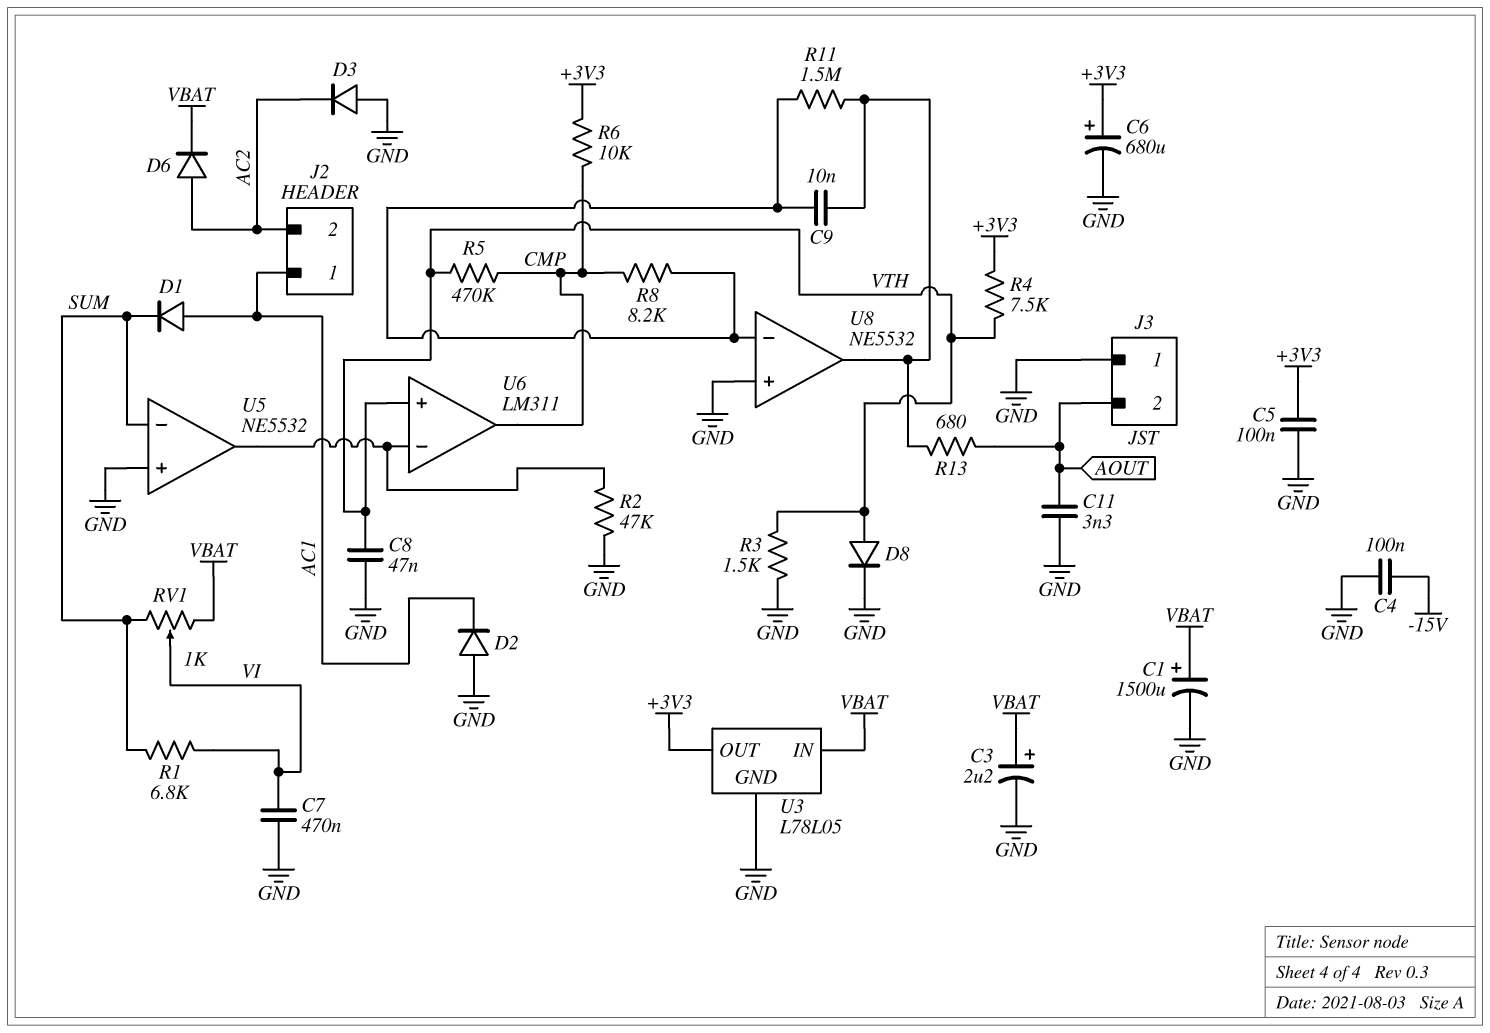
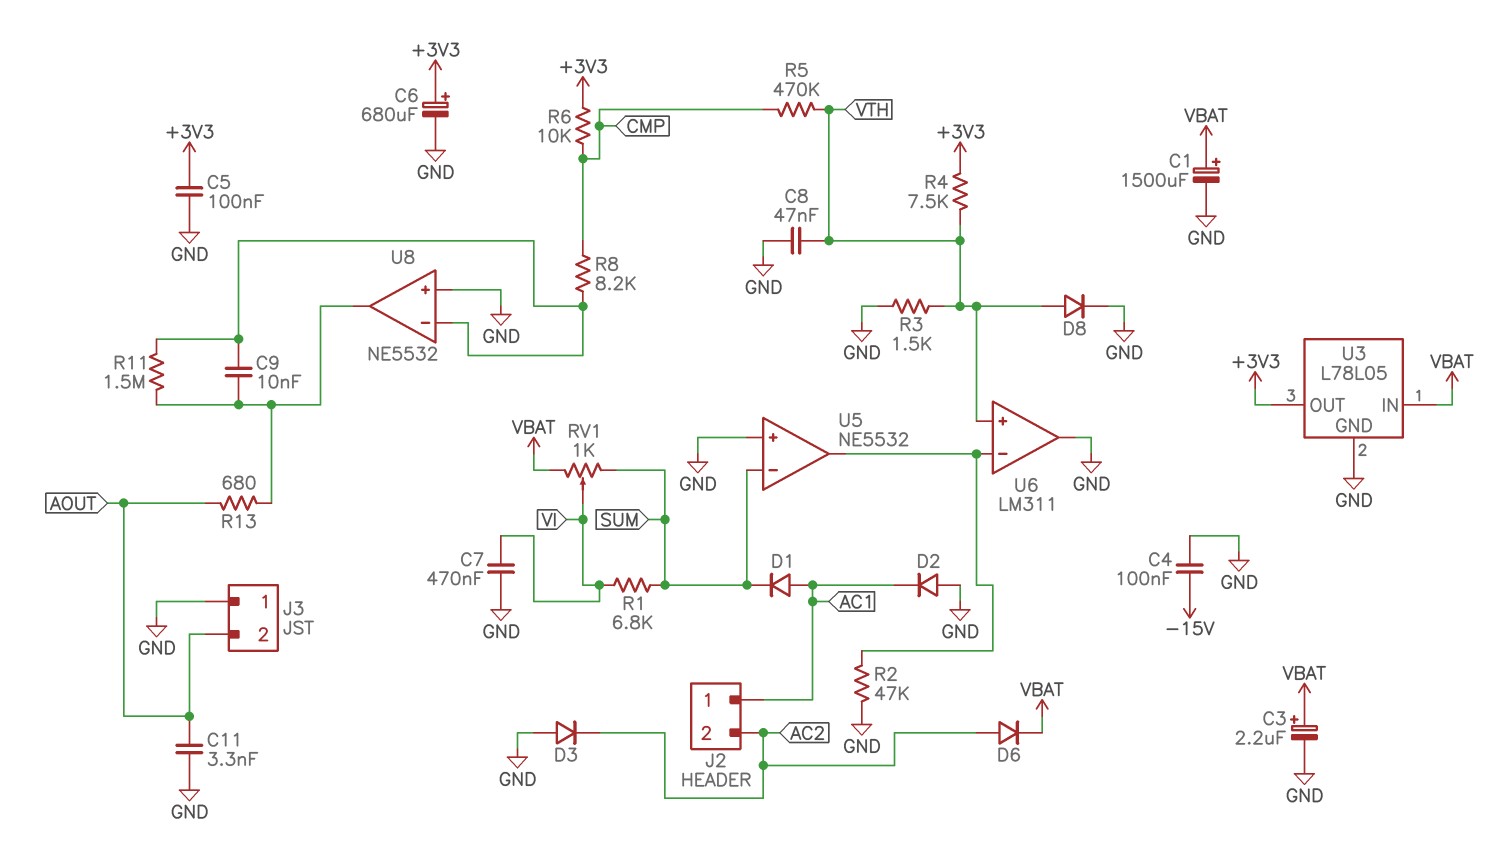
U6 pin out: CMP -> GND

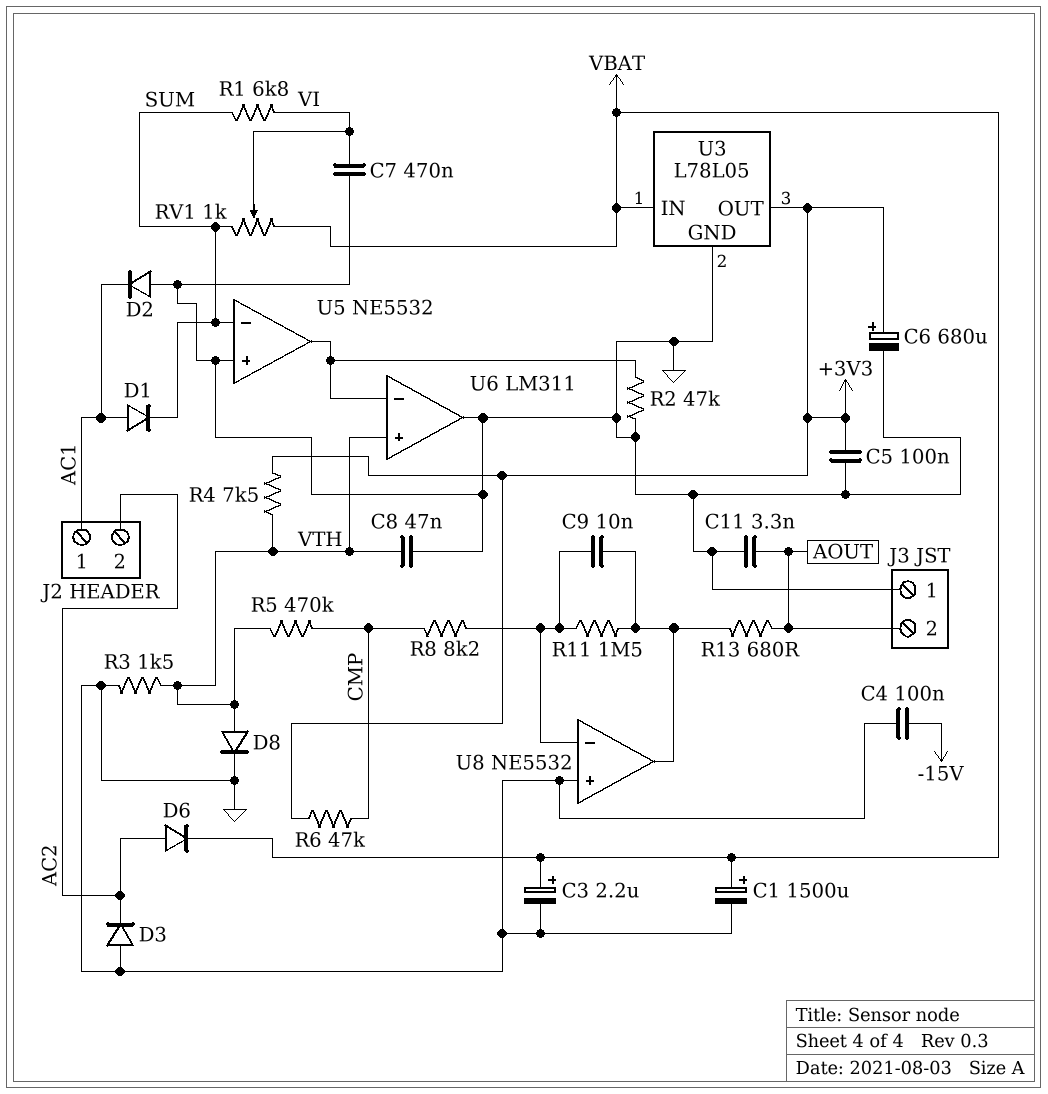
R6: 10k (+3V3, CMP) -> 47k (+3V3, CMP)

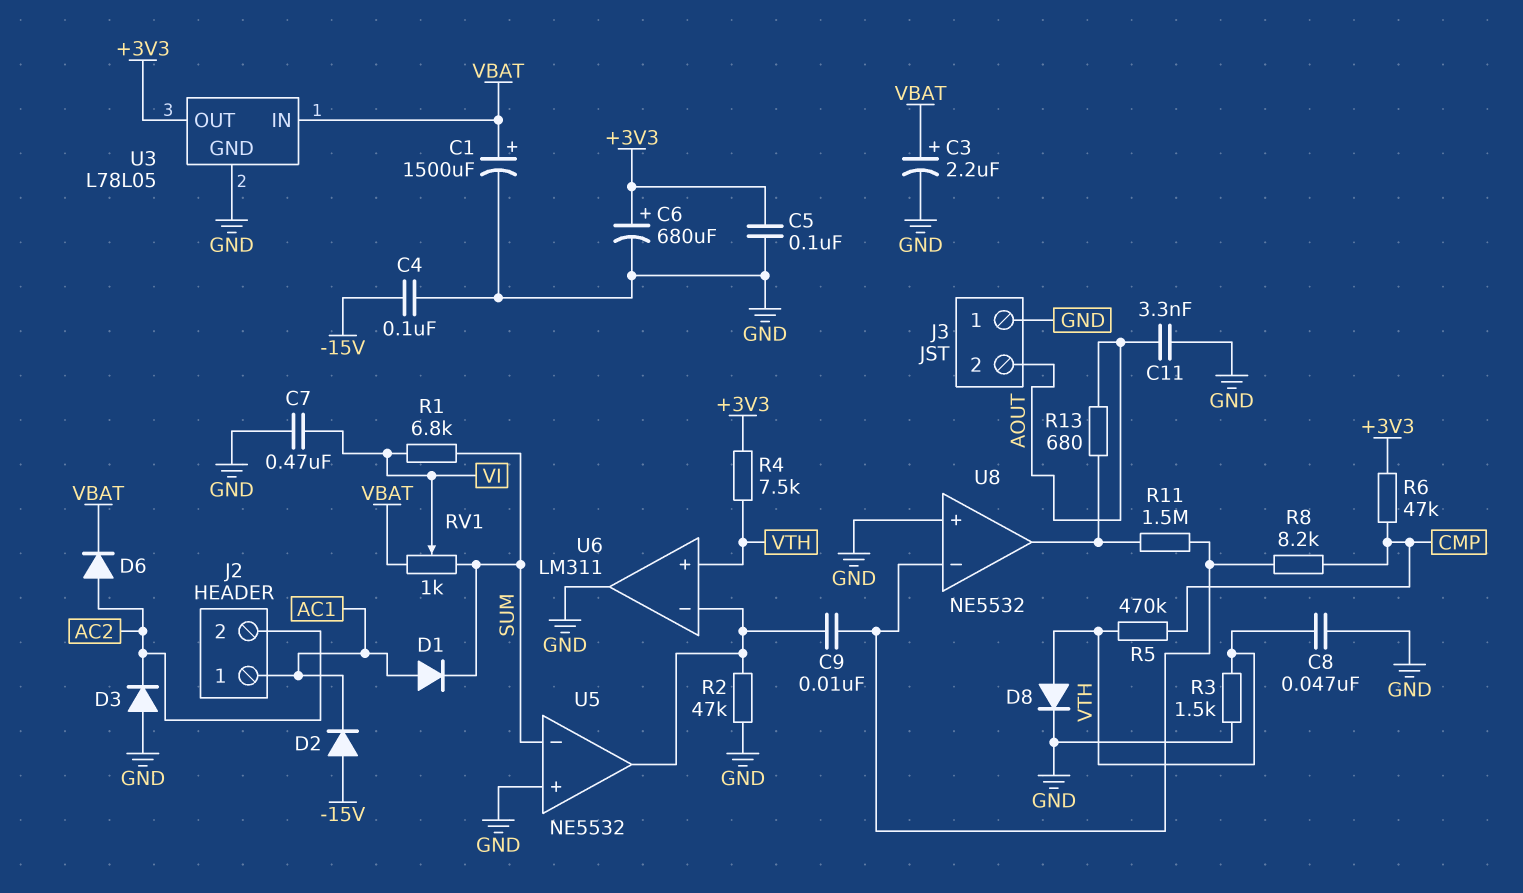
C9: 10nF (U8/in-, U8/out) -> 10nF (U5/out, U8/in-)
D2: diode (A GND, K AC1) -> diode (A -15V, K AC1)

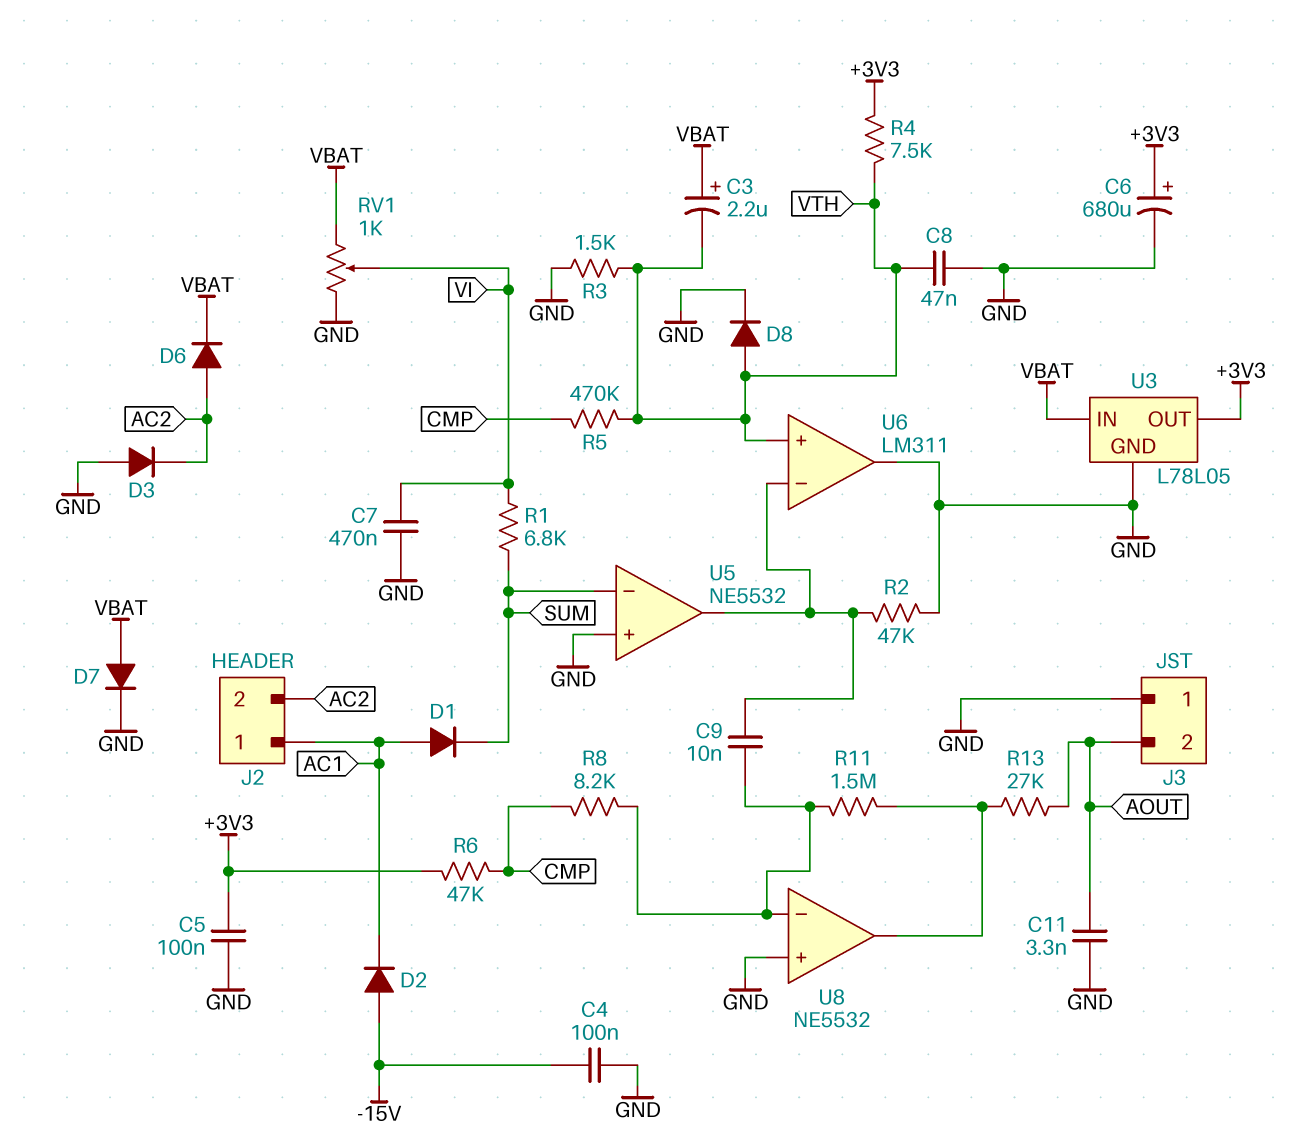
C1: 1500uF (plus VBAT, minus GND) -> none
C3: 2.2uF (plus VBAT, minus GND) -> 2.2uF (plus VBAT, minus VTH)
D7: none -> diode (A VBAT, K GND)
R13: 680 (AOUT, U8/out) -> 27k (AOUT, U8/out)
RV1: 1k (SUM, VBAT, wiper VI) -> 1k (GND, VBAT, wiper VI)

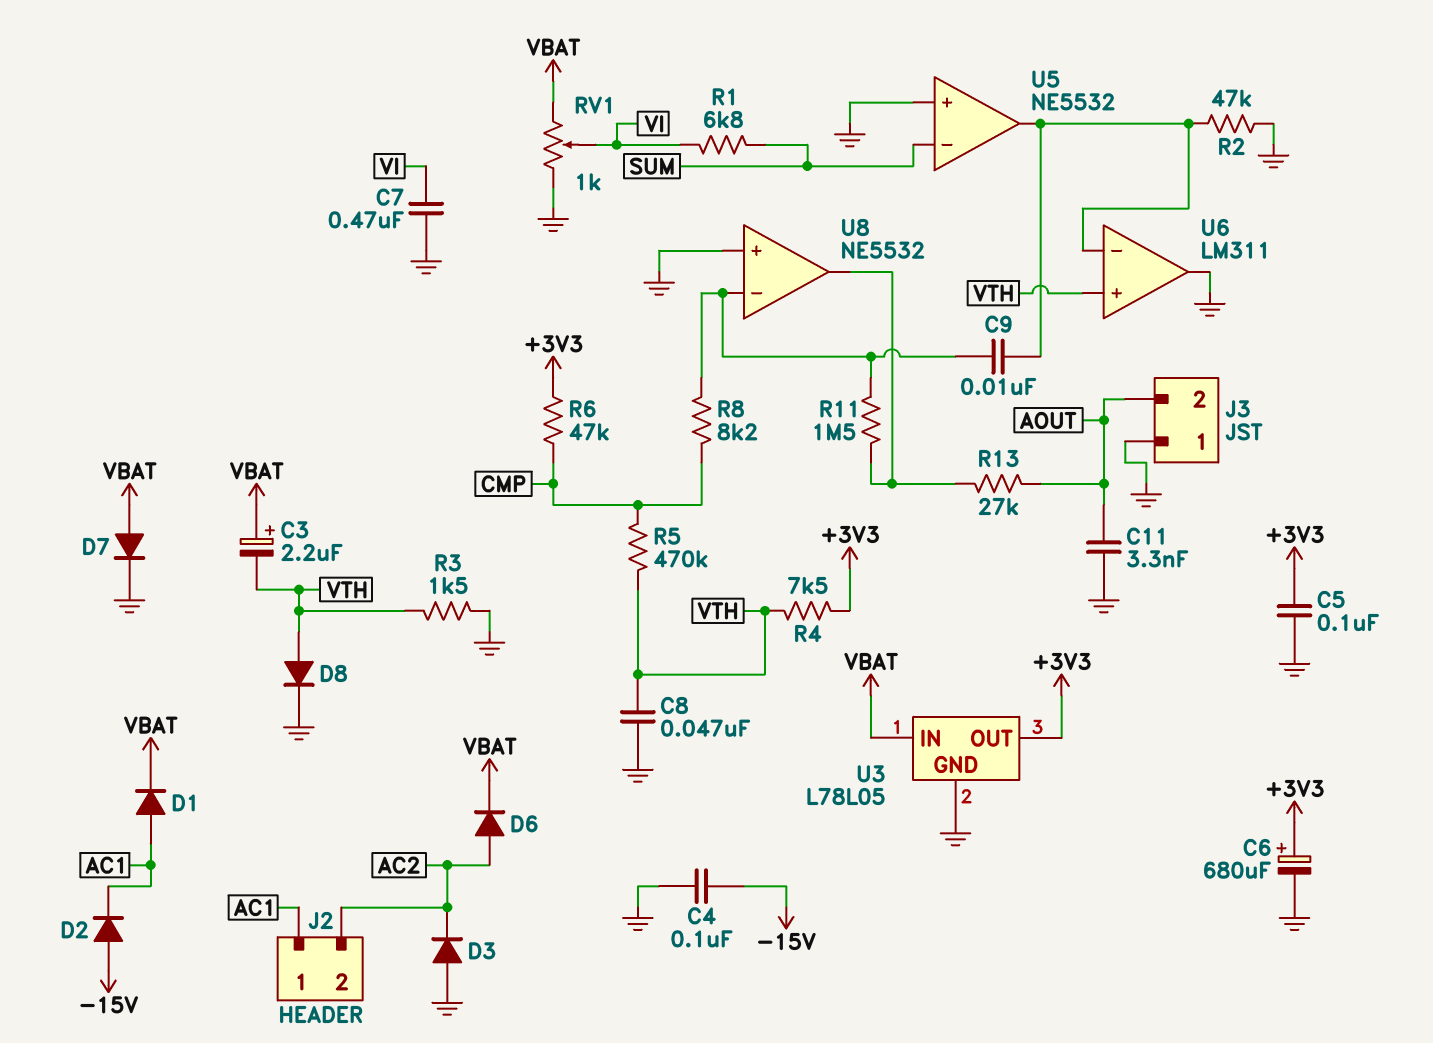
D1: diode (A AC1, K SUM) -> diode (A AC1, K VBAT)

